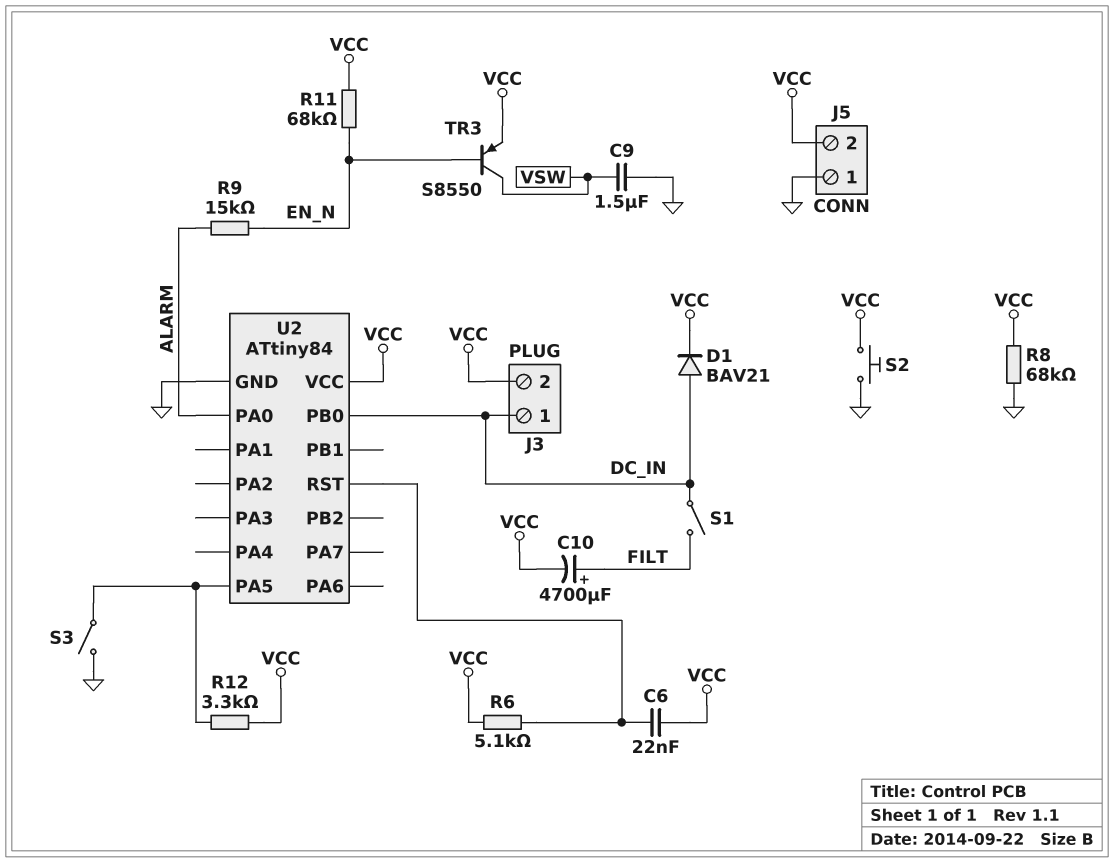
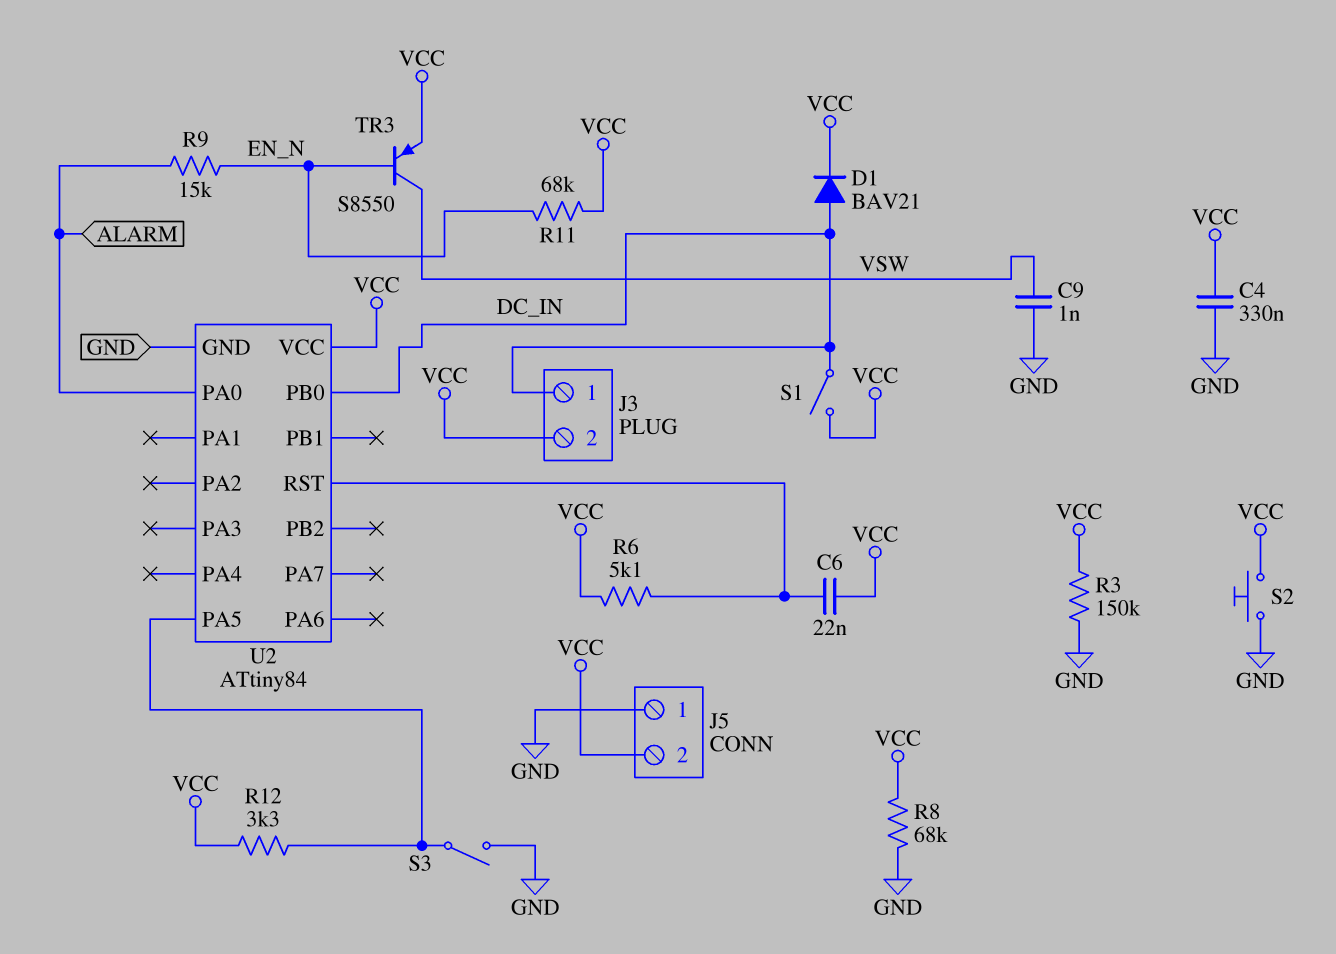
C4: none -> 330nF (GND, VCC)
C9: 1.5uF (GND, VSW) -> 1nF (GND, VSW)
C10: 4700uF (plus FILT, minus VCC) -> none
R3: none -> 150k (GND, VCC)
S1: switch (DC_IN, FILT) -> switch (DC_IN, VCC)

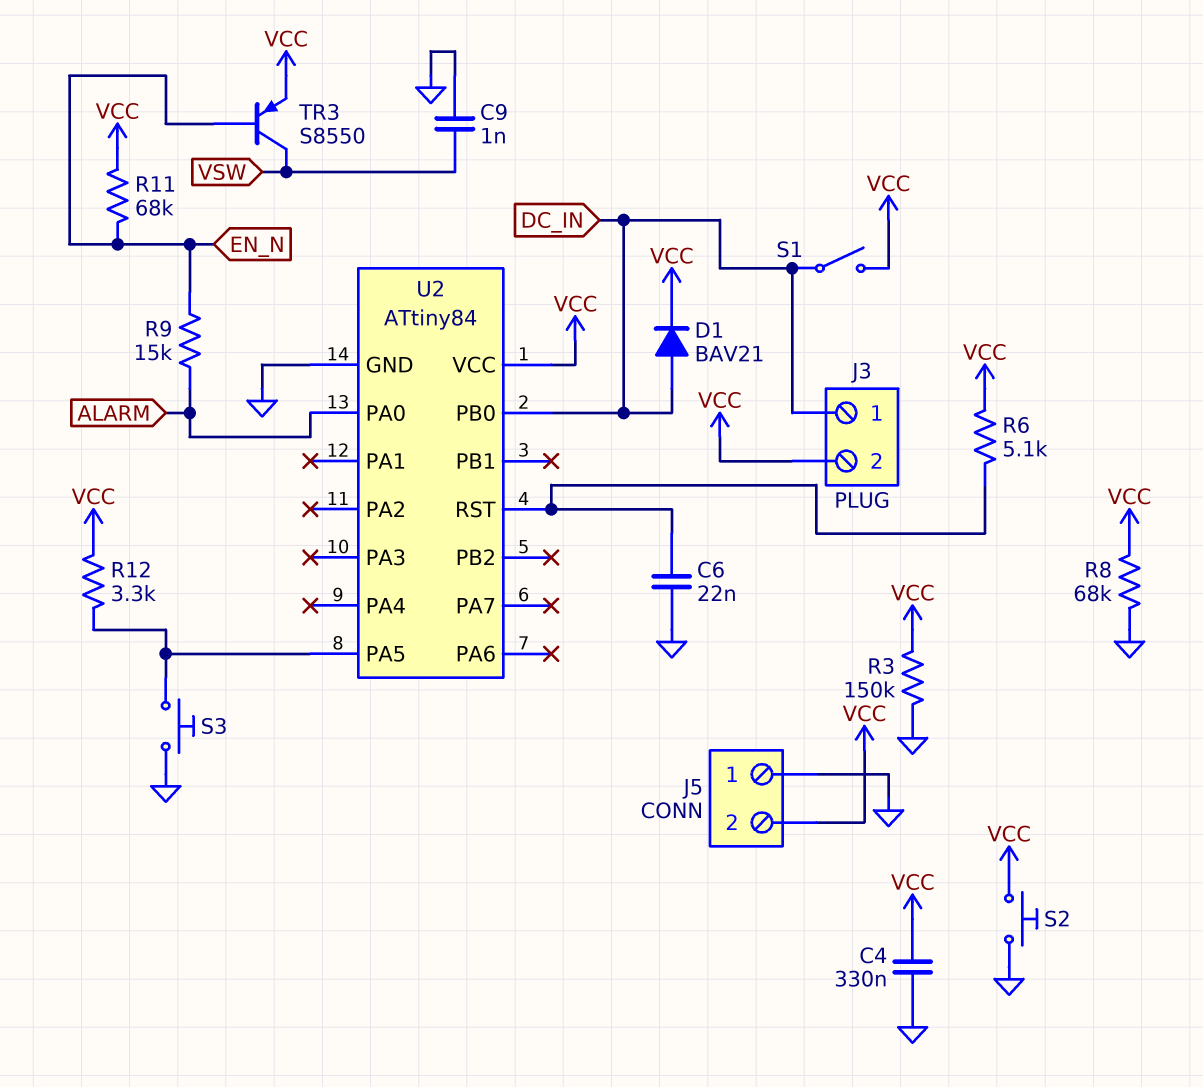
C6: 22nF (U2/RST, VCC) -> 22nF (GND, U2/RST)
S3: switch (GND, U2/PA5) -> button (GND, U2/PA5)

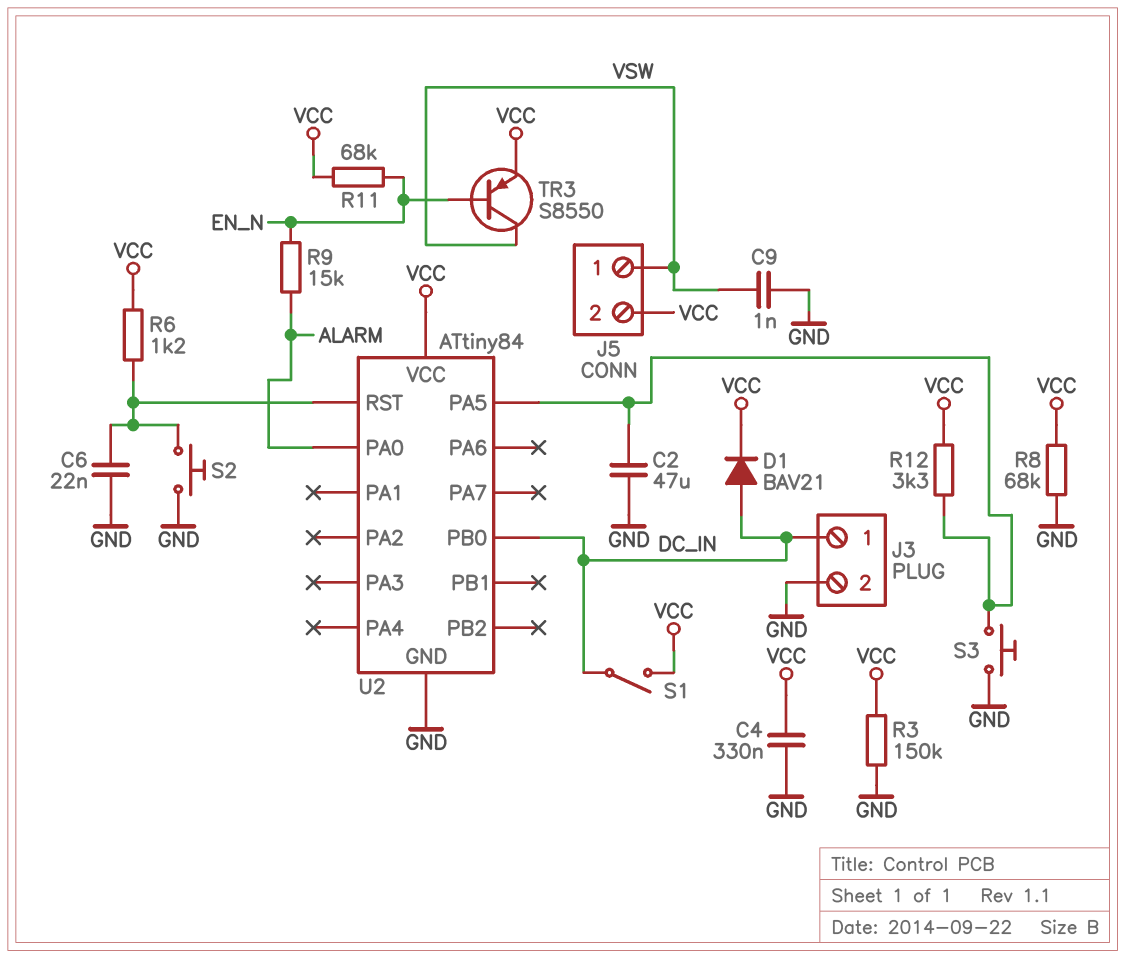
C2: none -> 47uF (GND, U2/PA5)
J3 pin 2: VCC -> GND
J5 pin 1: GND -> VSW
R6: 5.1k (U2/RST, VCC) -> 1.2k (U2/RST, VCC)
S2: button (GND, VCC) -> button (GND, U2/RST)

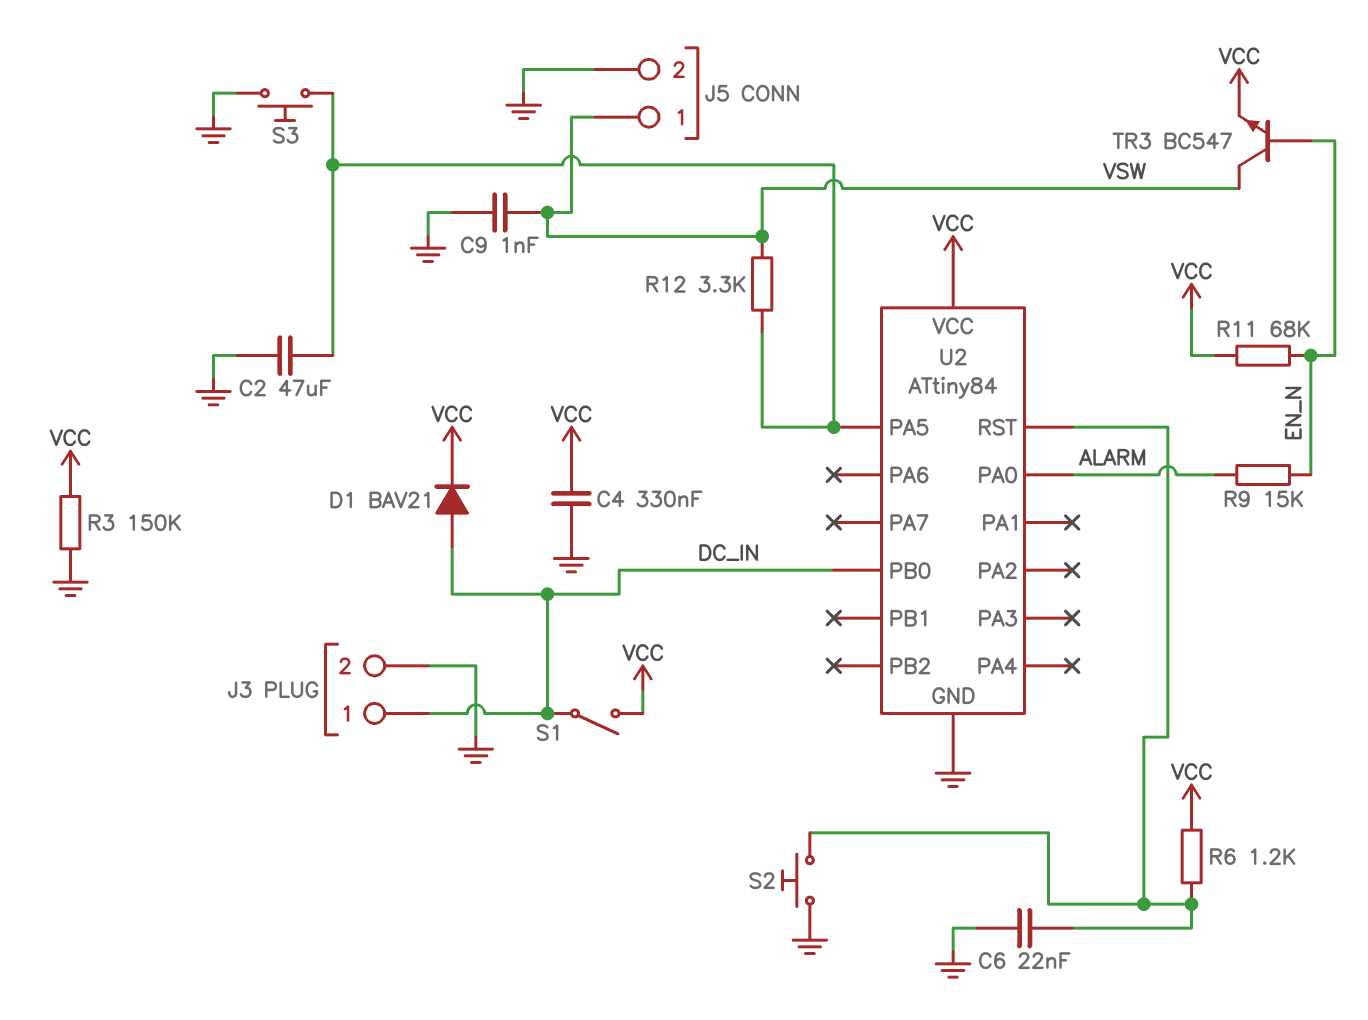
J5 pin 2: VCC -> GND
R8: 68k (GND, VCC) -> none
R12: 3.3k (U2/PA5, VCC) -> 3.3k (U2/PA5, VSW)
TR3: PNP S8550 (B EN_N, C VSW, E VCC) -> NPN BC547 (B EN_N, C VSW, E VCC)

